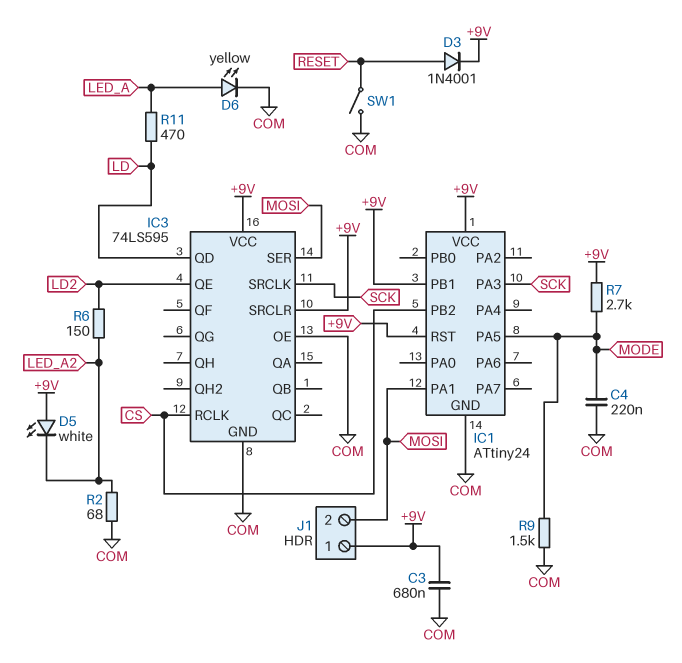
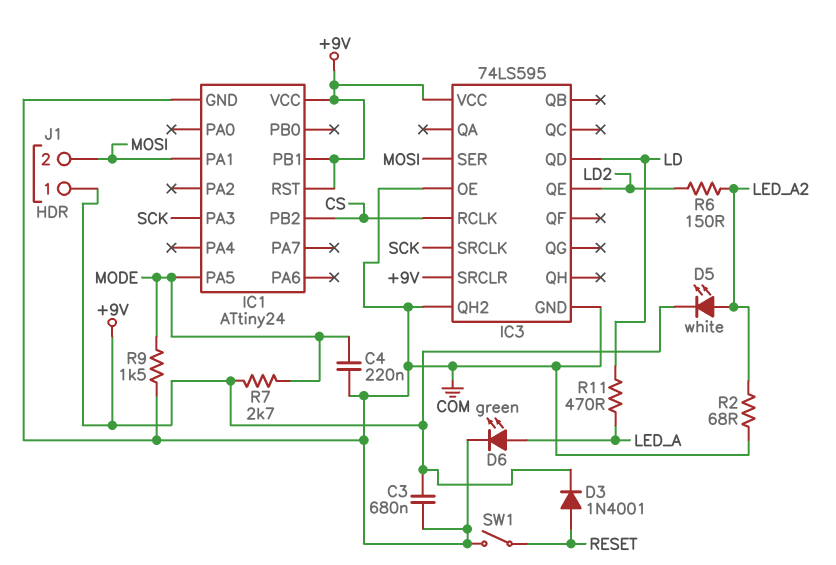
D5: LED white (A +9V, K LED_A2) -> LED white (A LED_A2, K +9V)
D6: LED yellow (A LED_A, K COM) -> LED green (A LED_A, K COM)
IC3 pin QH2: none -> COM

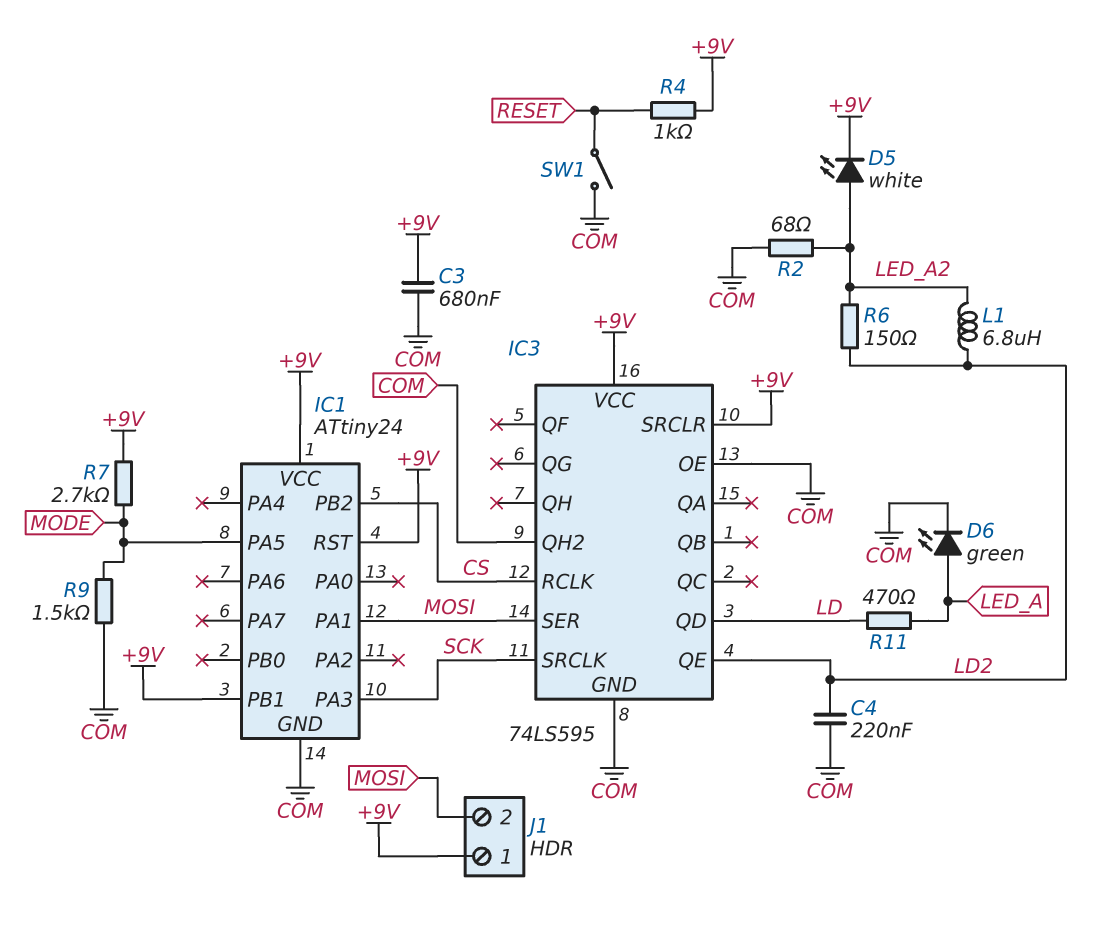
C4: 220nF (COM, MODE) -> 220nF (COM, LD2)
D3: diode 1N4001 (A RESET, K +9V) -> none
L1: none -> 6.8uH (LD2, LED_A2)
R4: none -> 1k (+9V, RESET)

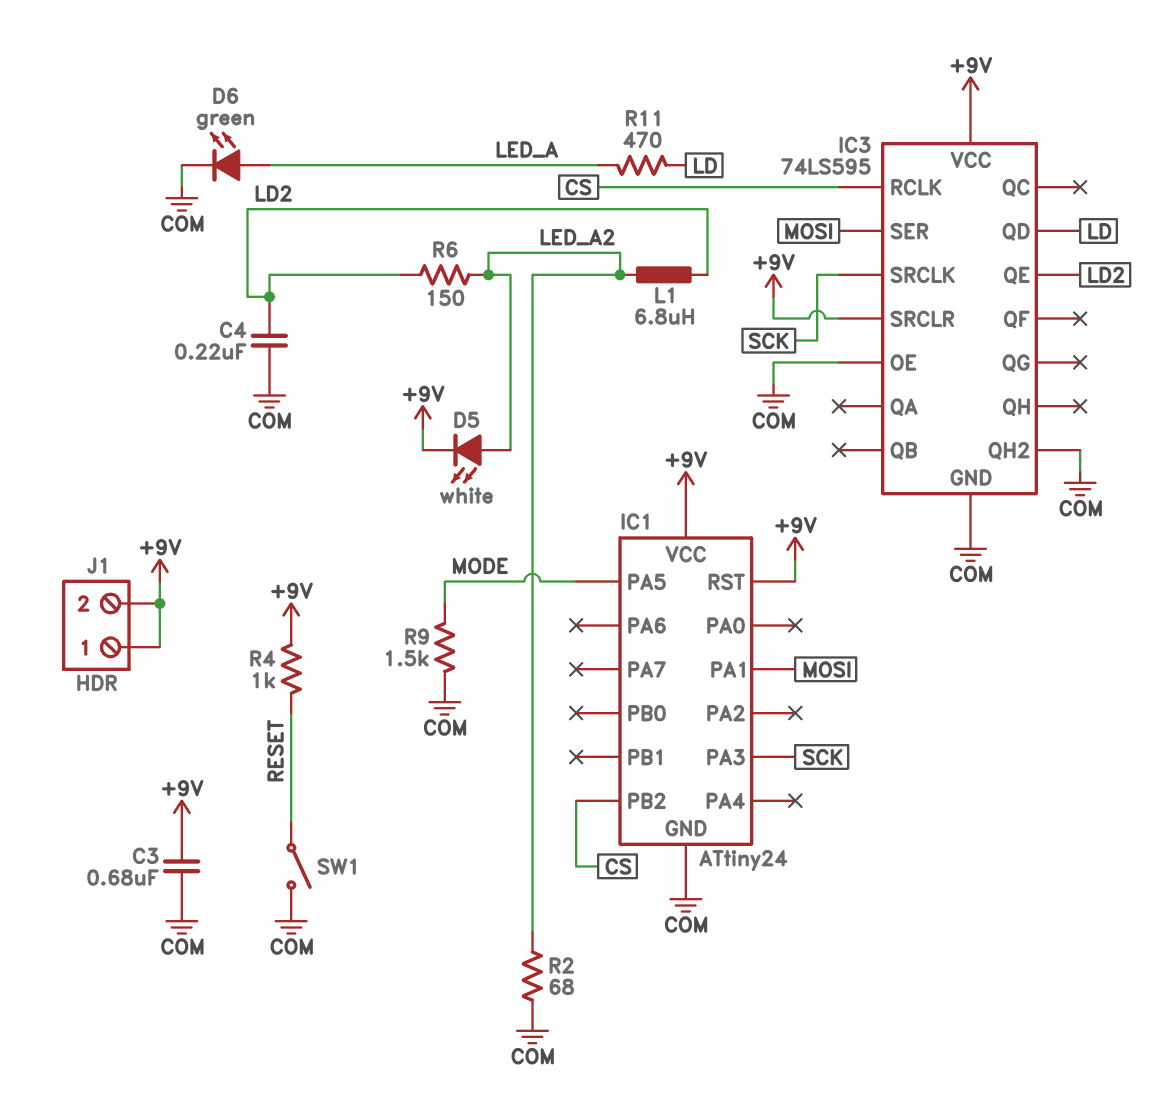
IC1 pin PB1: +9V -> none
J1 pin 2: MOSI -> +9V
R7: 2.7k (+9V, MODE) -> none

